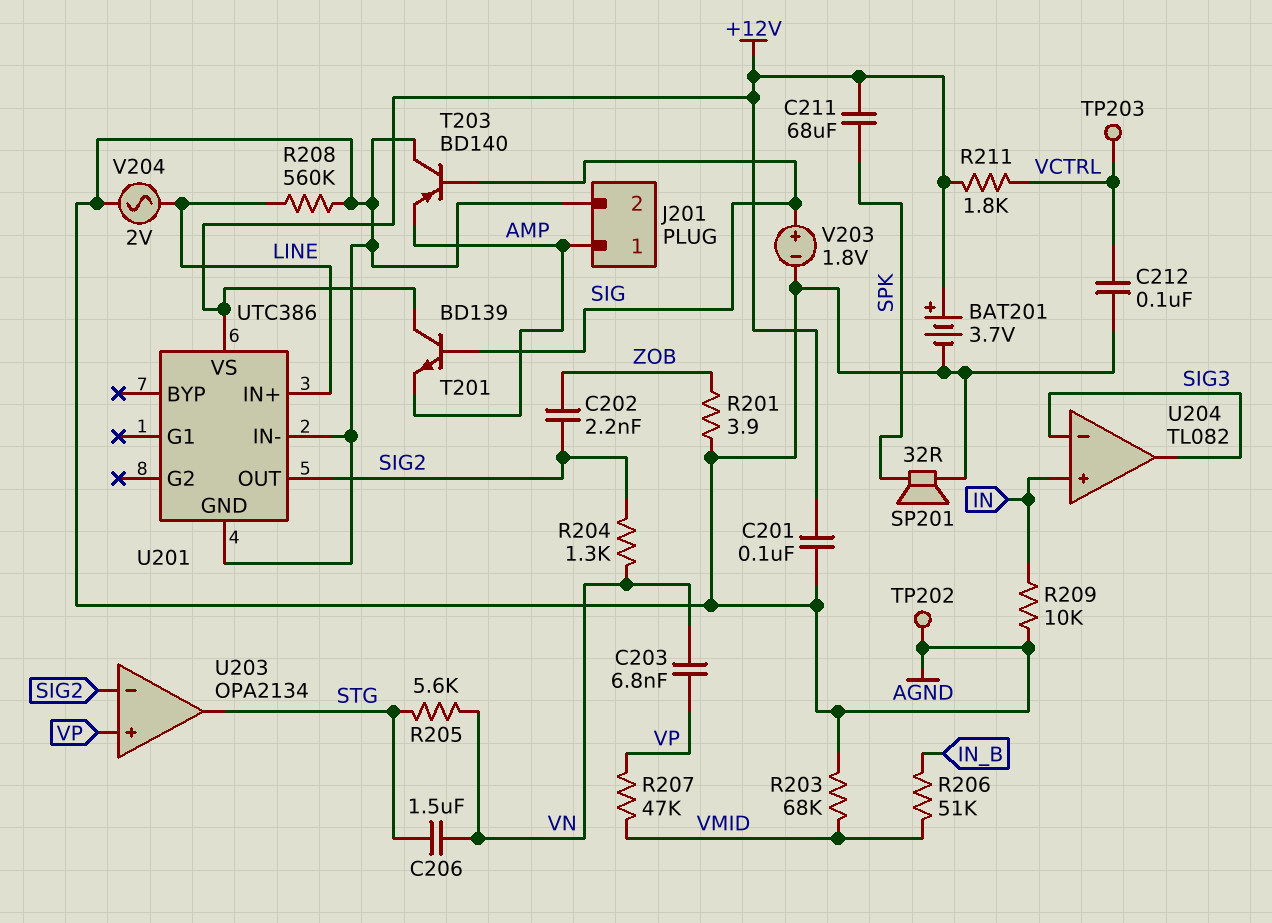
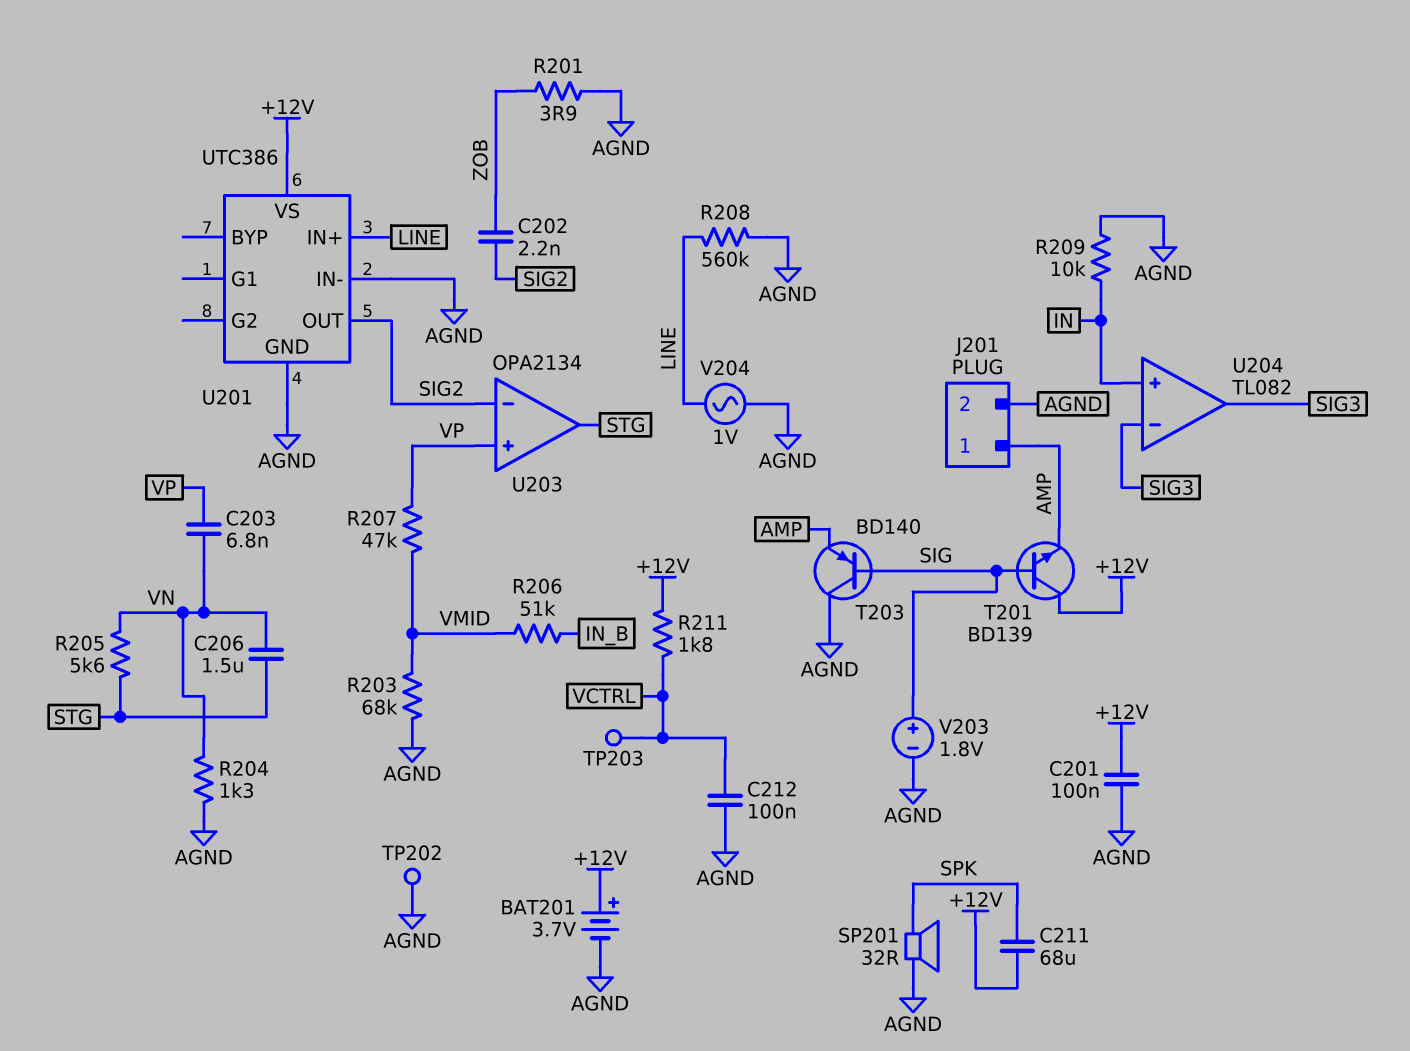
R204: 1.3k (SIG2, VN) -> 1.3k (AGND, VN)
V204: AC 2V (AGND, LINE) -> AC 1V (AGND, LINE)

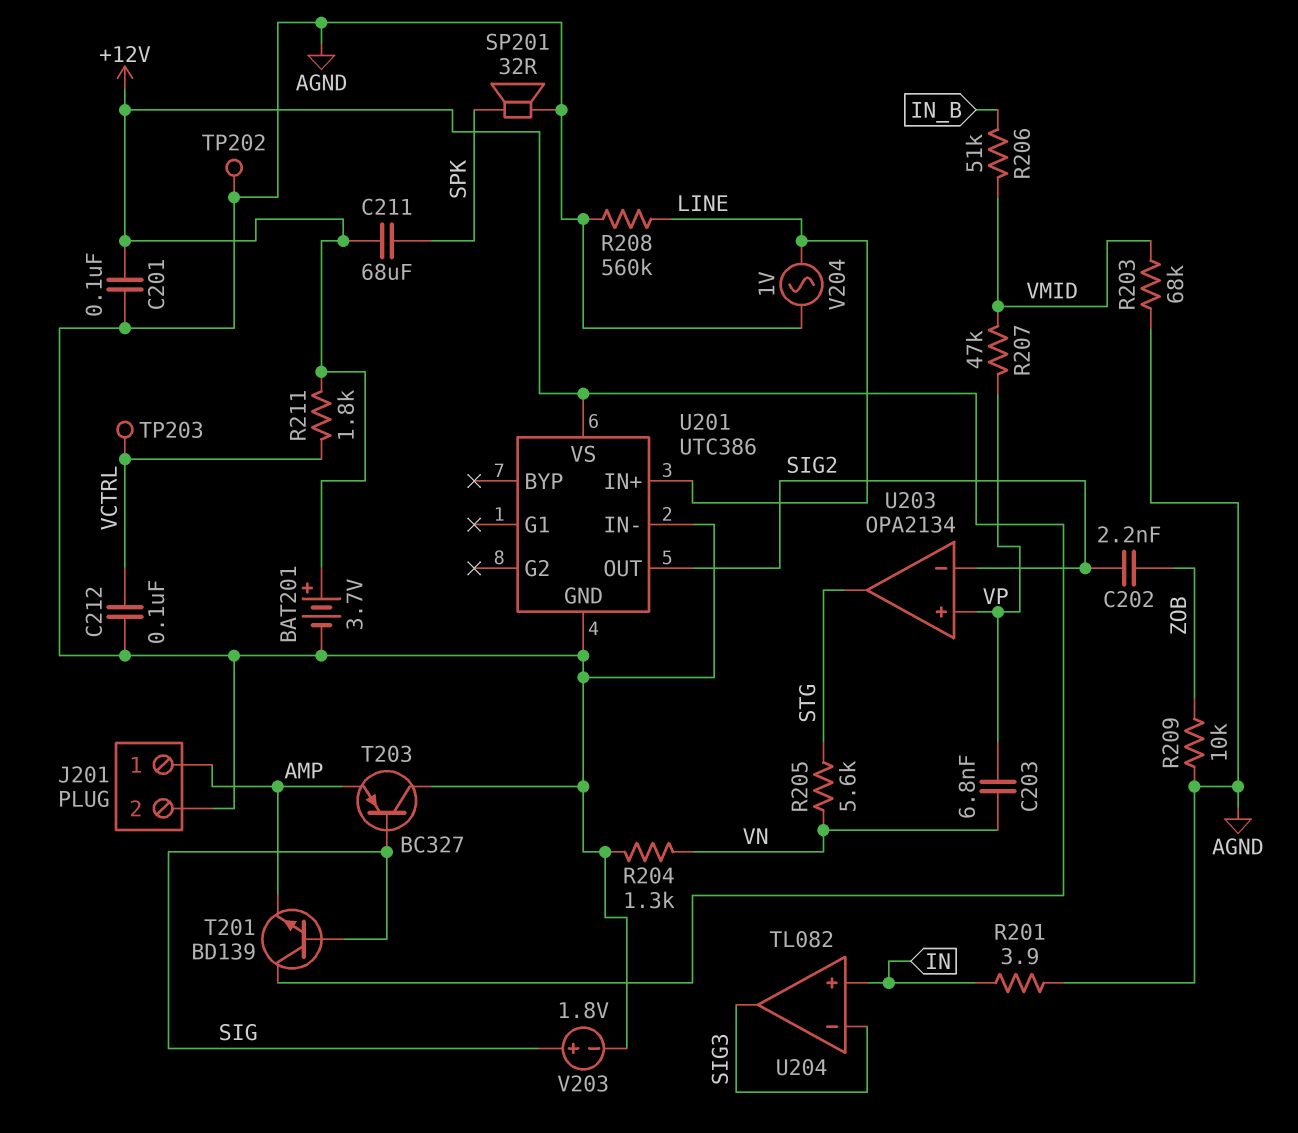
C206: 1.5uF (STG, VN) -> none
R201: 3.9 (AGND, ZOB) -> 3.9 (AGND, IN)
R209: 10k (AGND, IN) -> 10k (AGND, ZOB)
T203: PNP BD140 (B SIG, C AGND, E AMP) -> PNP BC327 (B SIG, C AGND, E AMP)

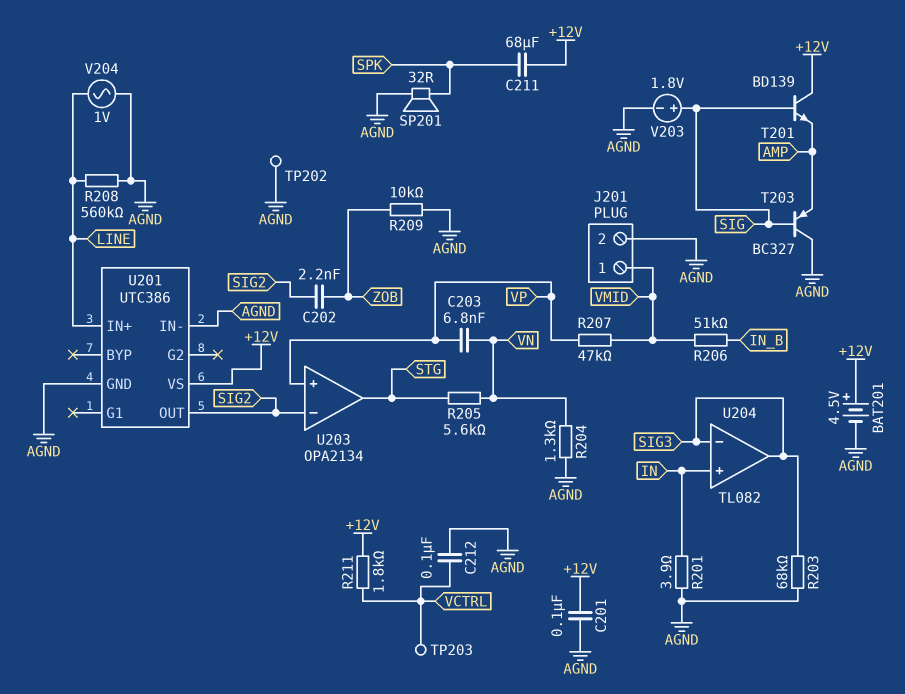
BAT201: 3.7V (plus +12V, minus AGND) -> 4.5V (plus +12V, minus AGND)
J201 pin 1: AMP -> VMID
R203: 68k (AGND, VMID) -> 68k (AGND, SIG3)

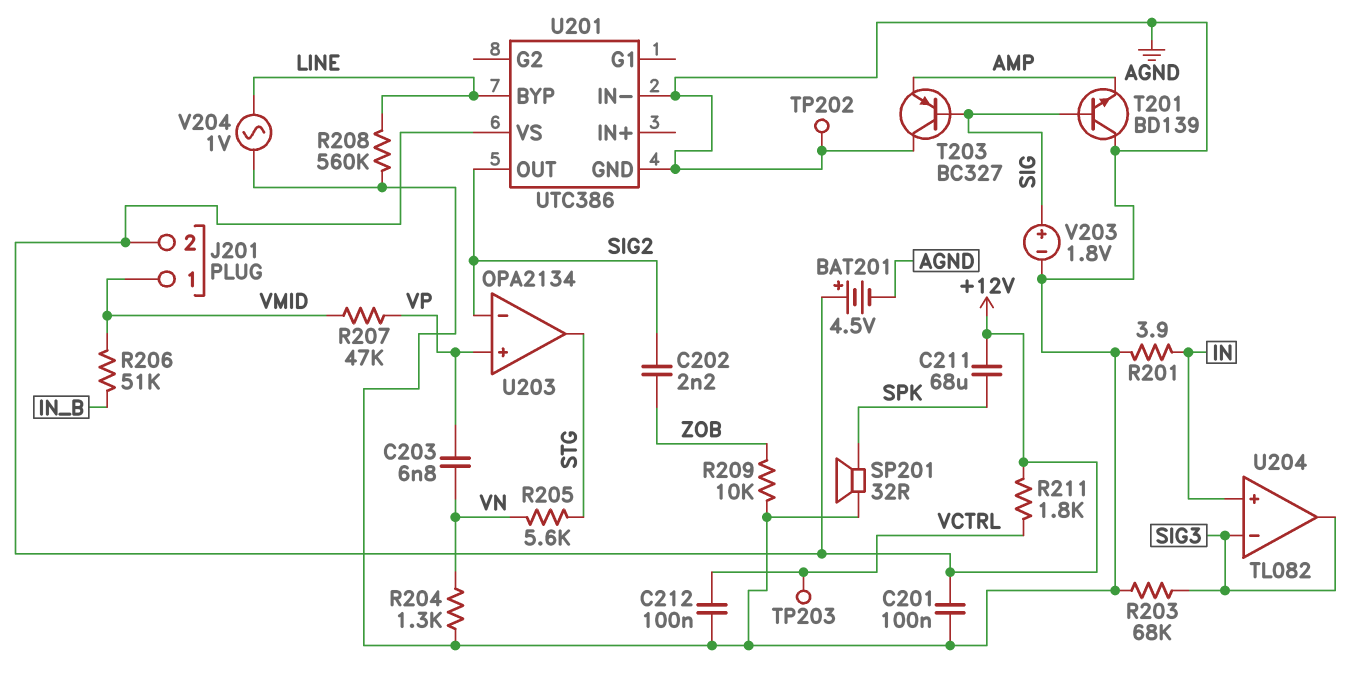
J201 pin 2: AGND -> +12V
T201: NPN BD139 (B SIG, C +12V, E AMP) -> NPN BD139 (B SIG, C AGND, E AMP)
U201 pin BYP: none -> LINE
U201 pin IN+: LINE -> none

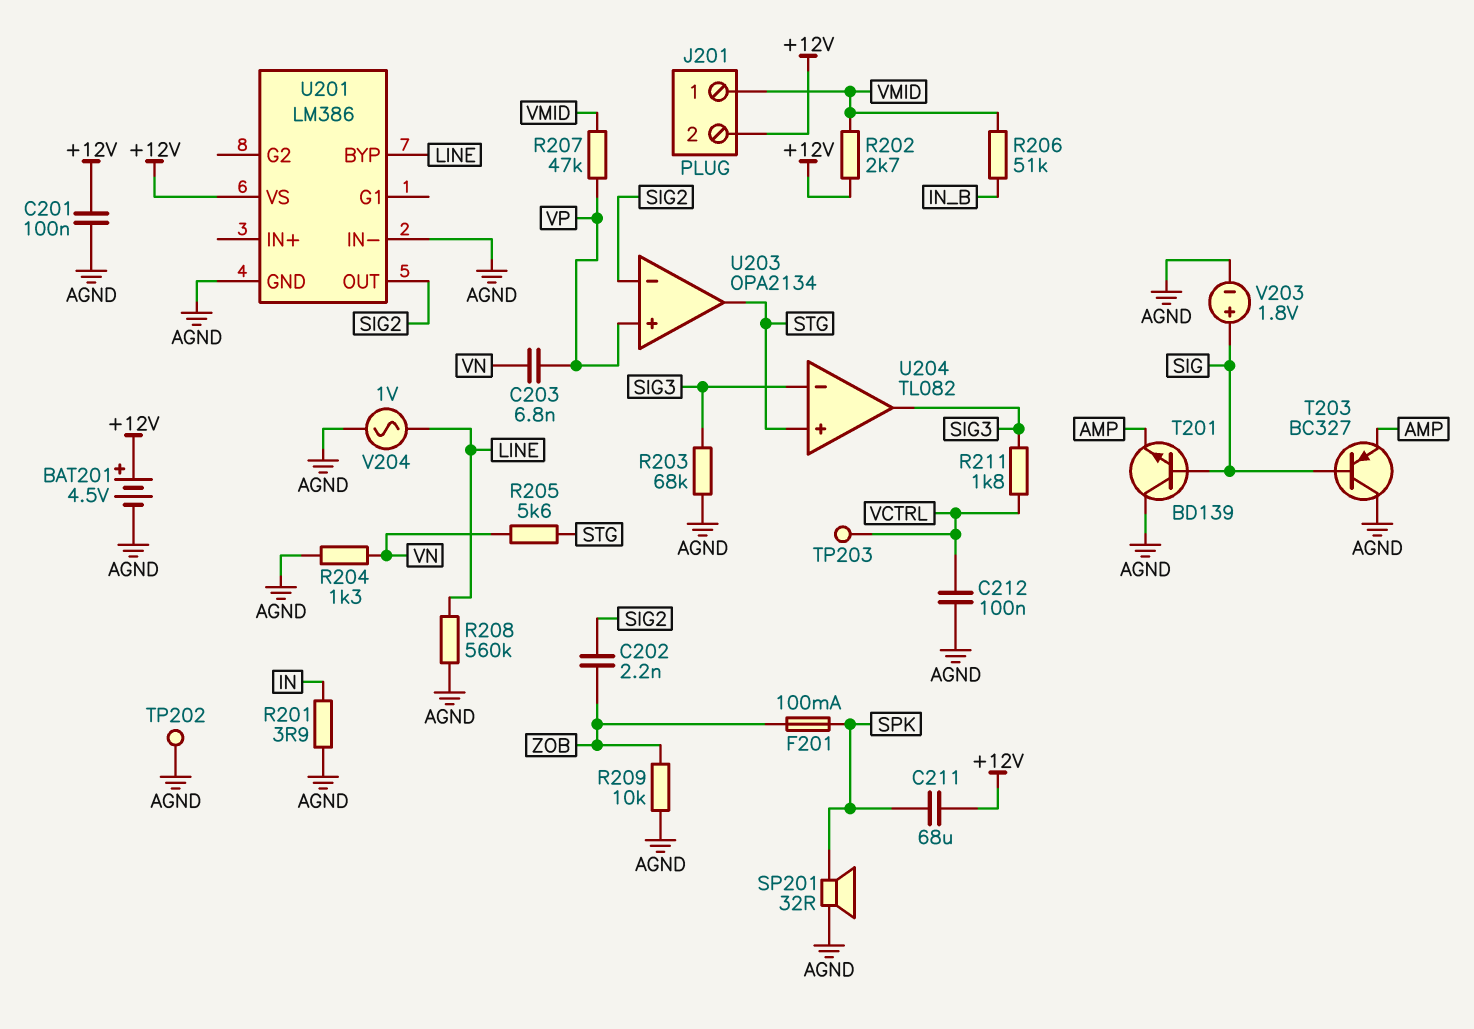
F201: none -> 100mA (SPK, ZOB)
R202: none -> 2.7k (+12V, VMID)
R211: 1.8k (+12V, VCTRL) -> 1.8k (SIG3, VCTRL)
U201: UTC386 -> LM386
U204 pin in+: IN -> STG

